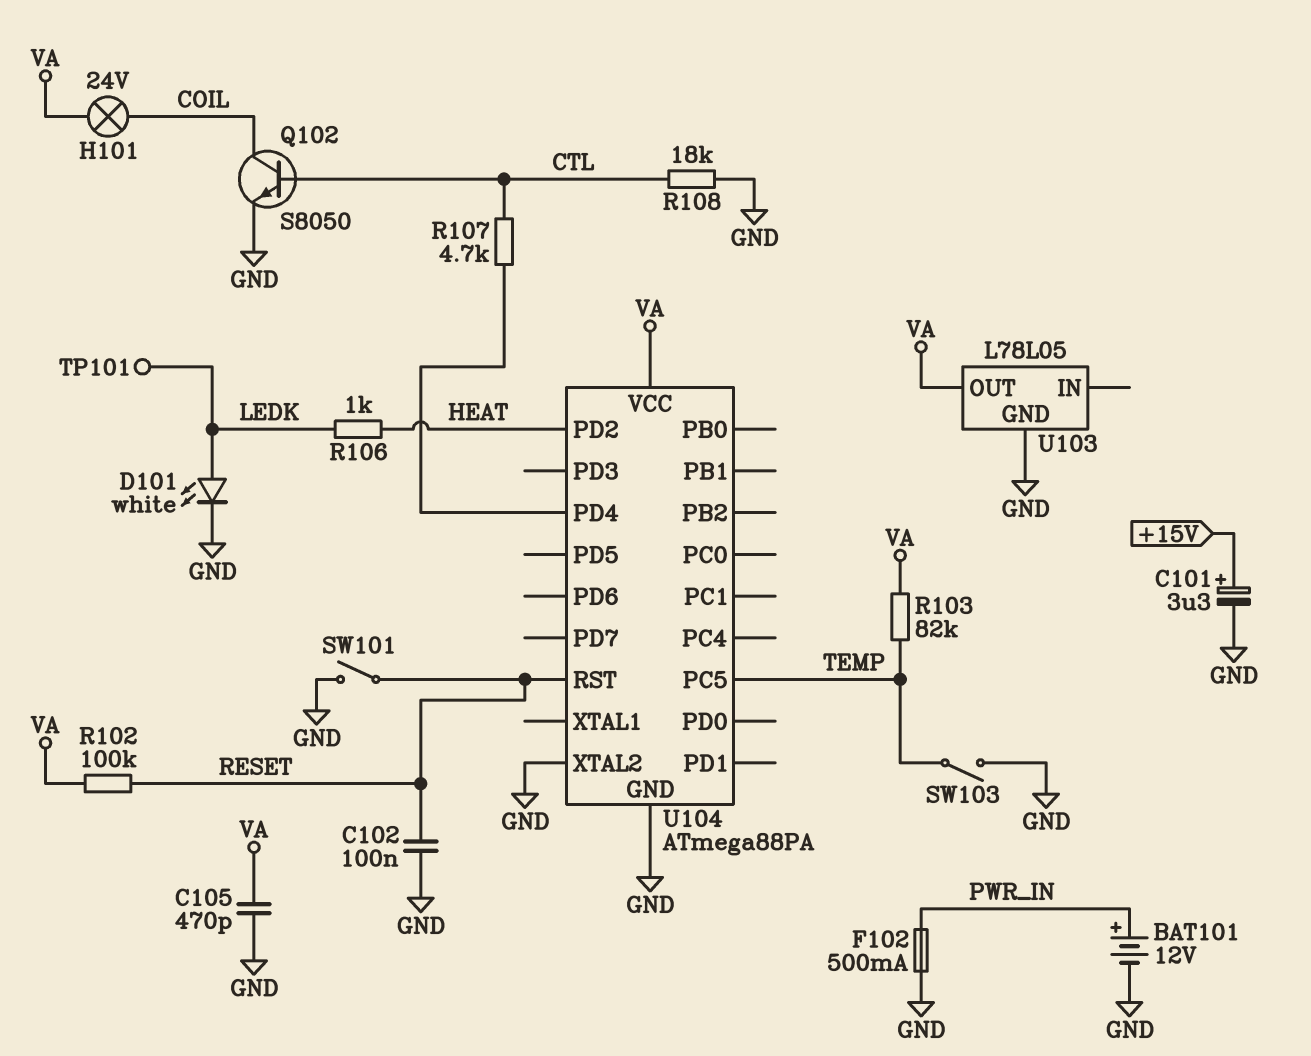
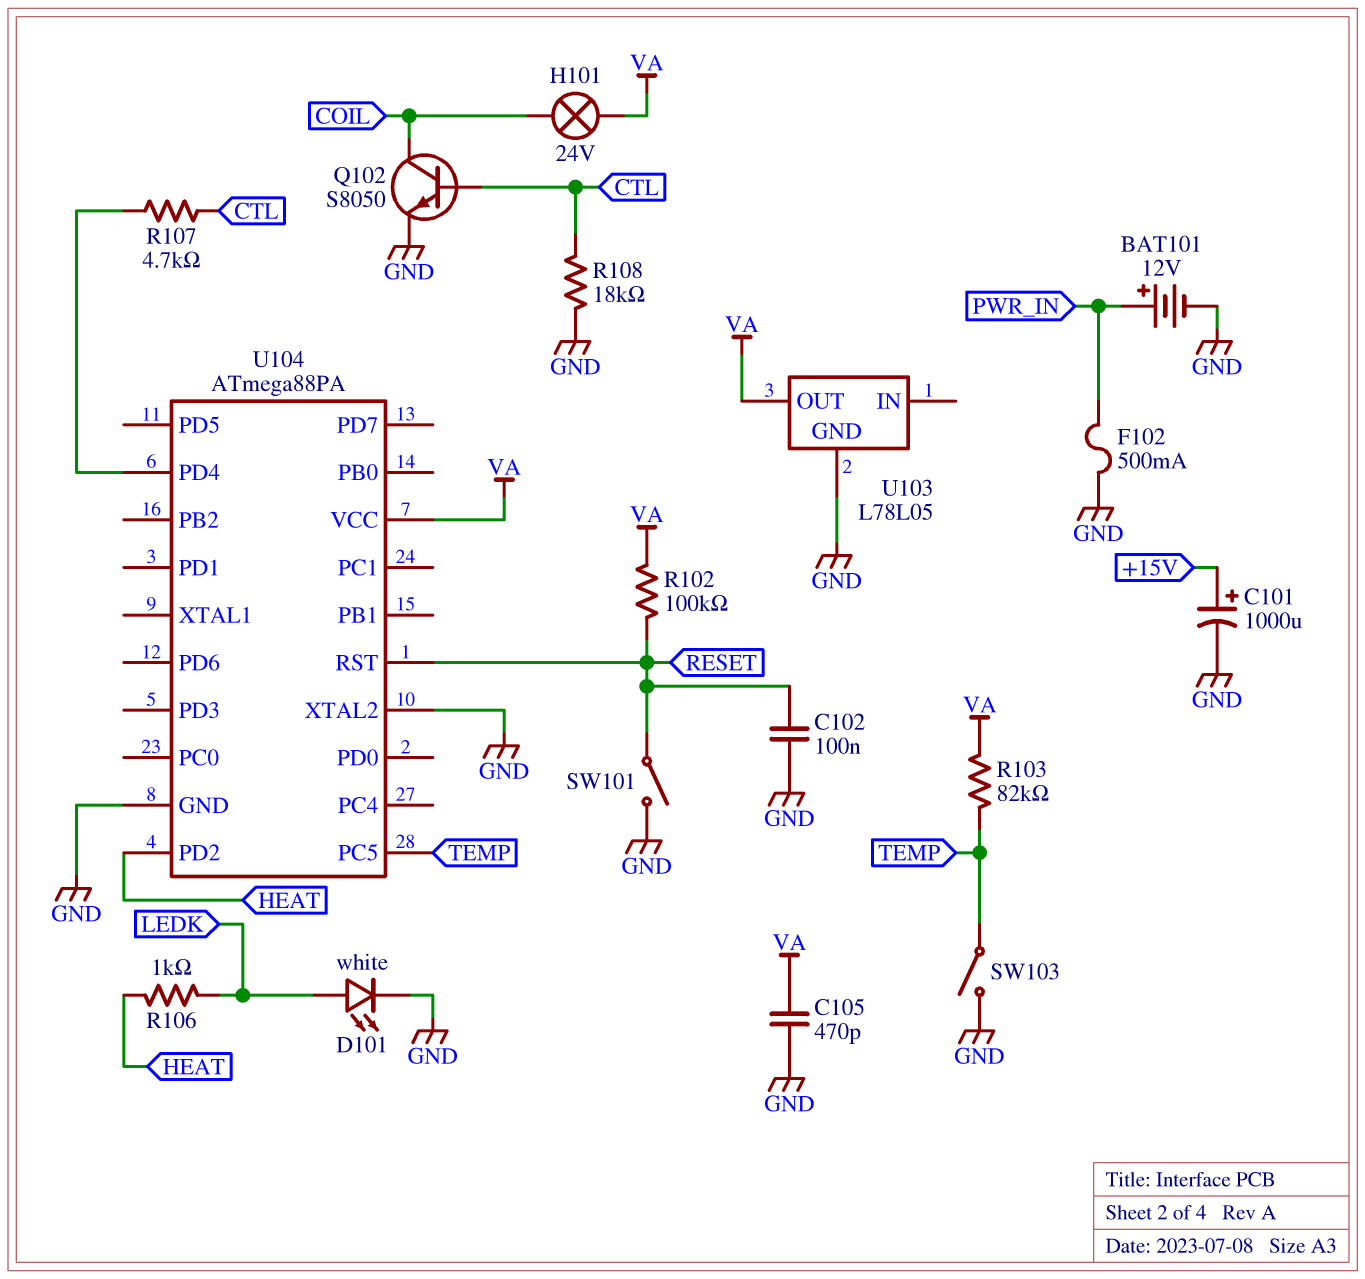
C101: 3.3uF (plus +15V, minus GND) -> 1000uF (plus +15V, minus GND)
TP101: test point (LEDK) -> none

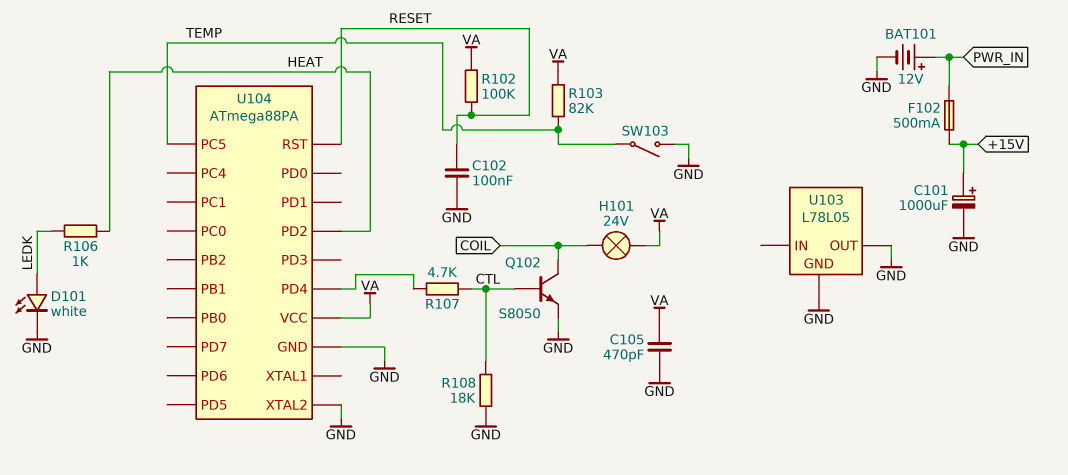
F102: 500mA (GND, PWR_IN) -> 500mA (+15V, PWR_IN)
SW101: switch (GND, RESET) -> none
U103 pin OUT: VA -> GND

